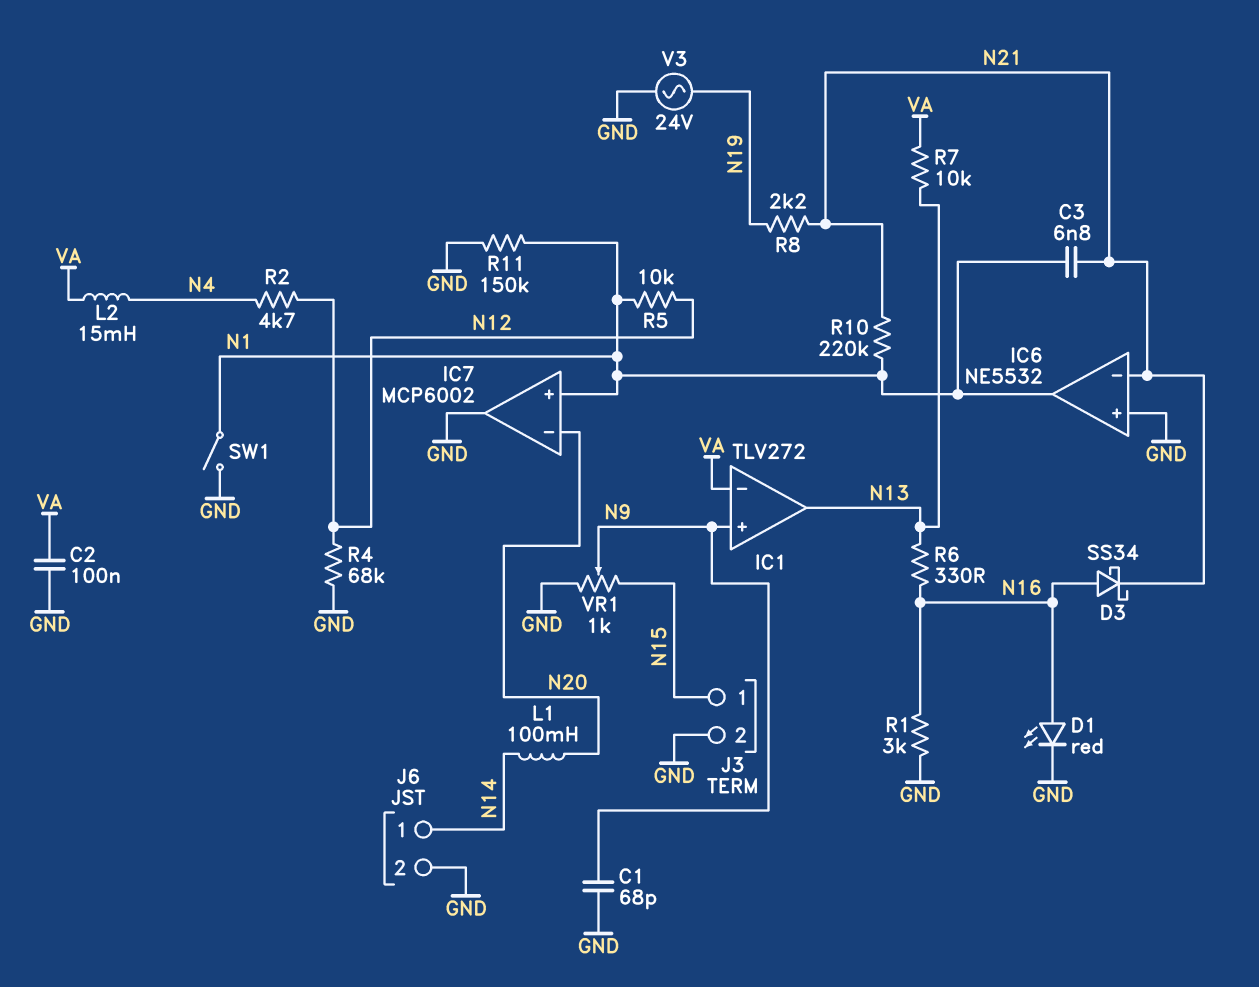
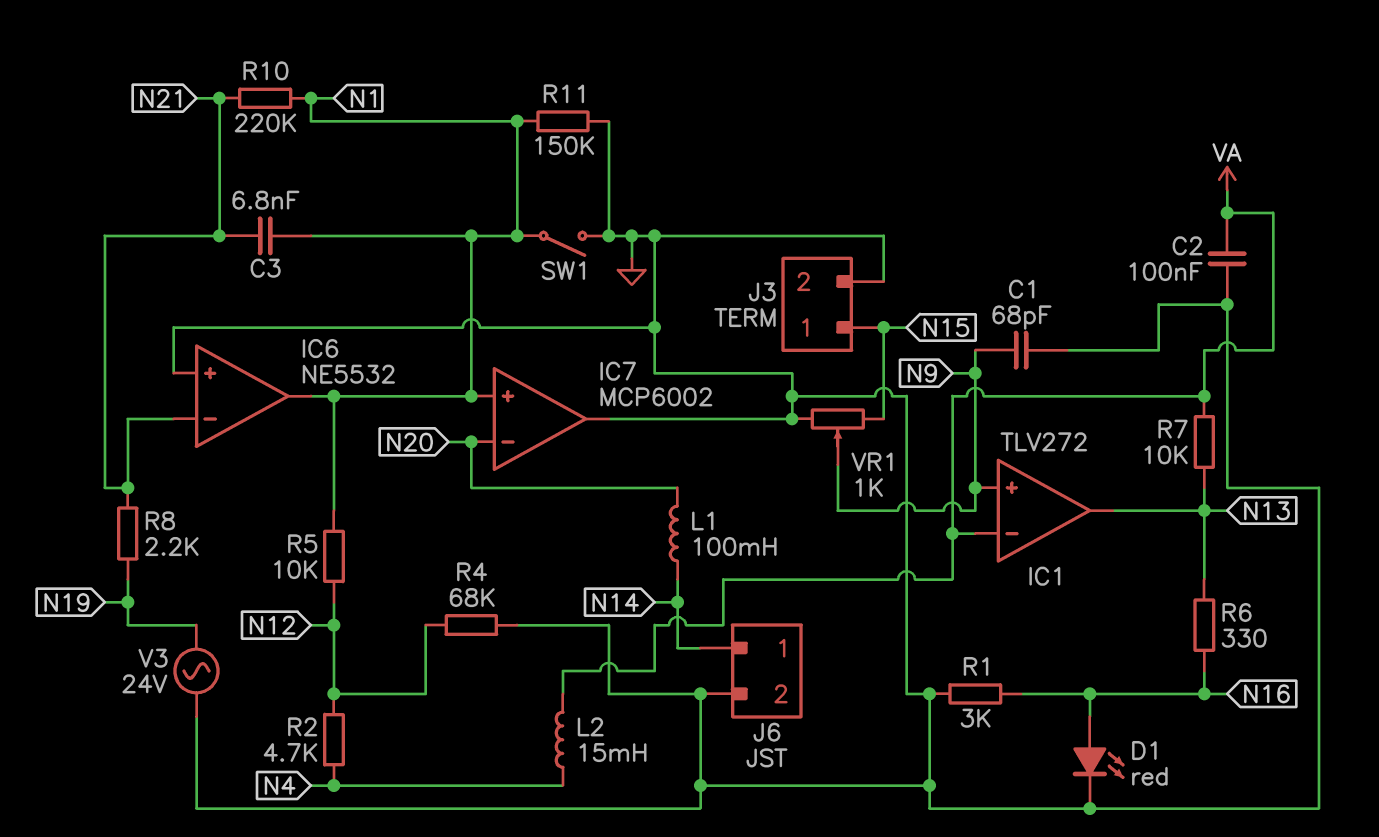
D3: schottky SS34 (A N16, K N21) -> none

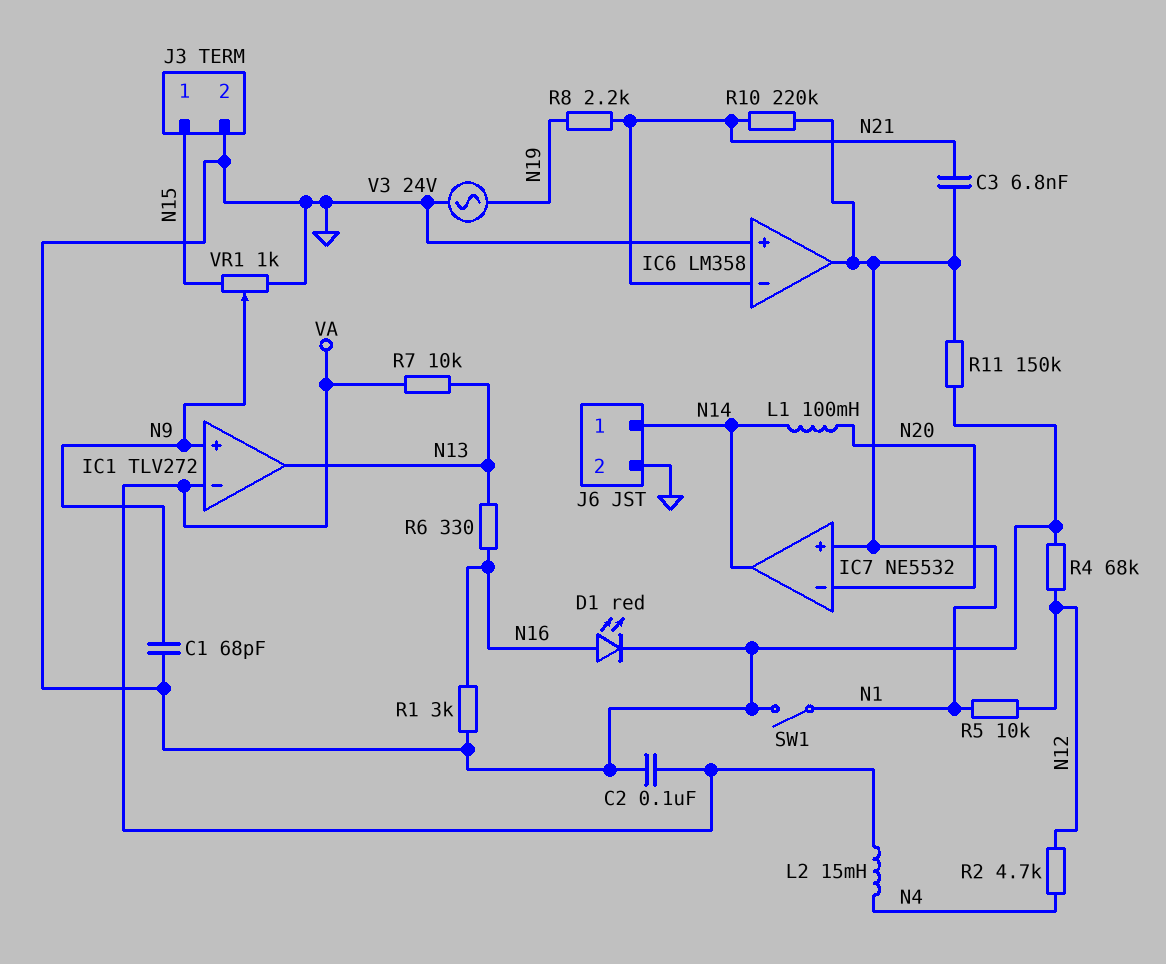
IC6: NE5532 -> LM358
IC7: MCP6002 -> NE5532
IC7 pin out: GND -> N14

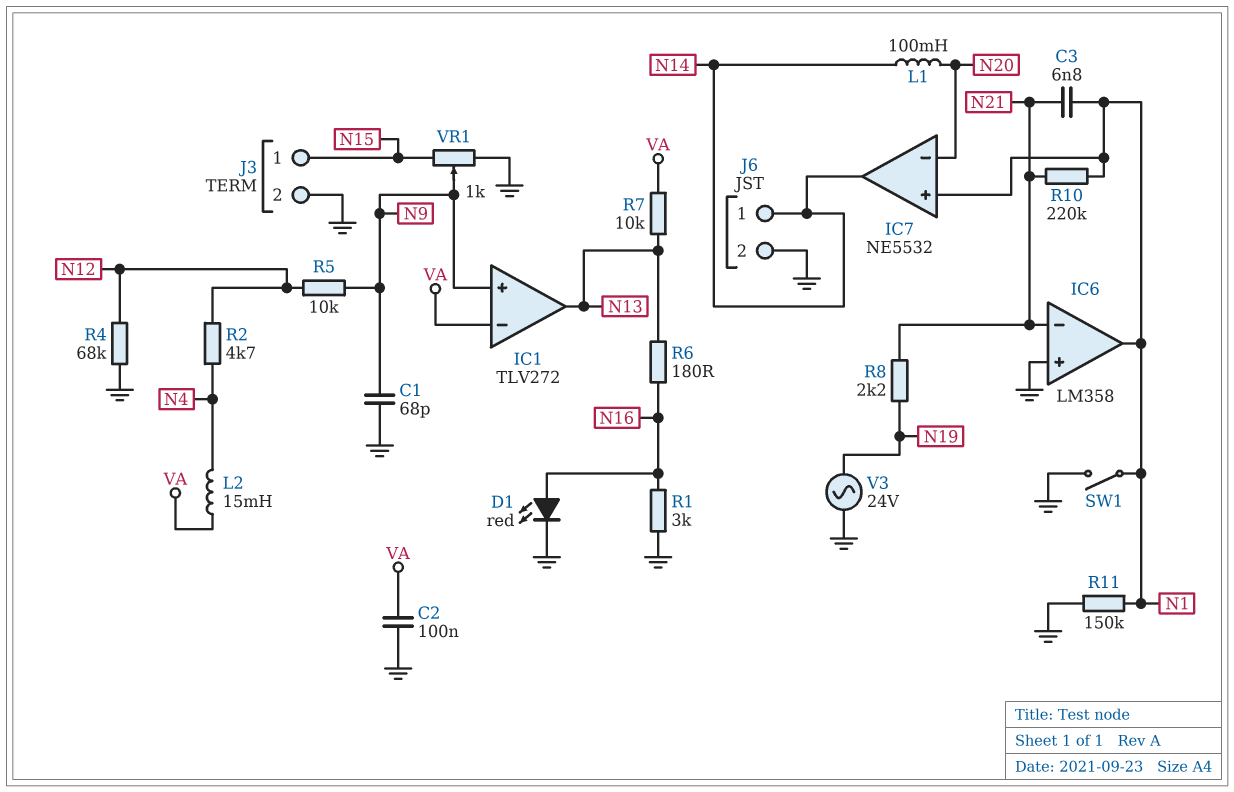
R5: 10k (N1, N12) -> 10k (N9, N12)
R6: 330 (N13, N16) -> 180 (N13, N16)

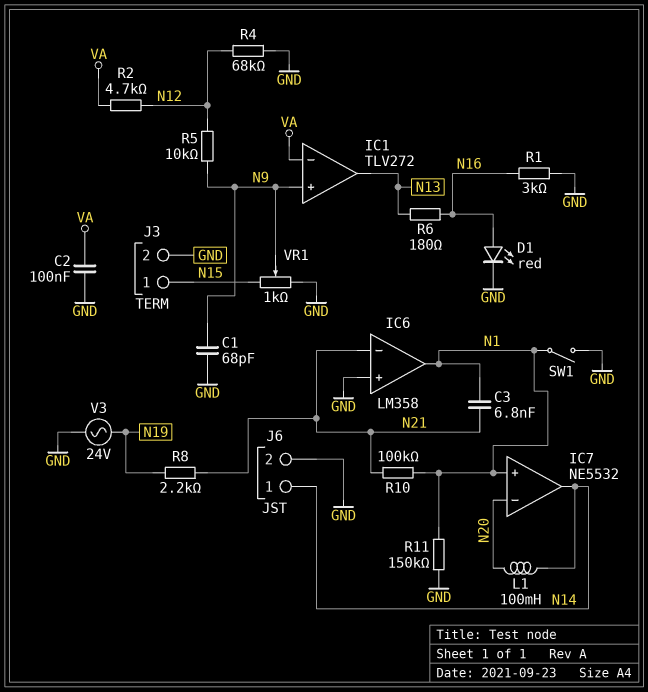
L2: 15mH (N4, VA) -> none
R2: 4.7k (N4, N12) -> 4.7k (N12, VA)
R7: 10k (N13, VA) -> none
R10: 220k (N1, N21) -> 100k (N1, N21)

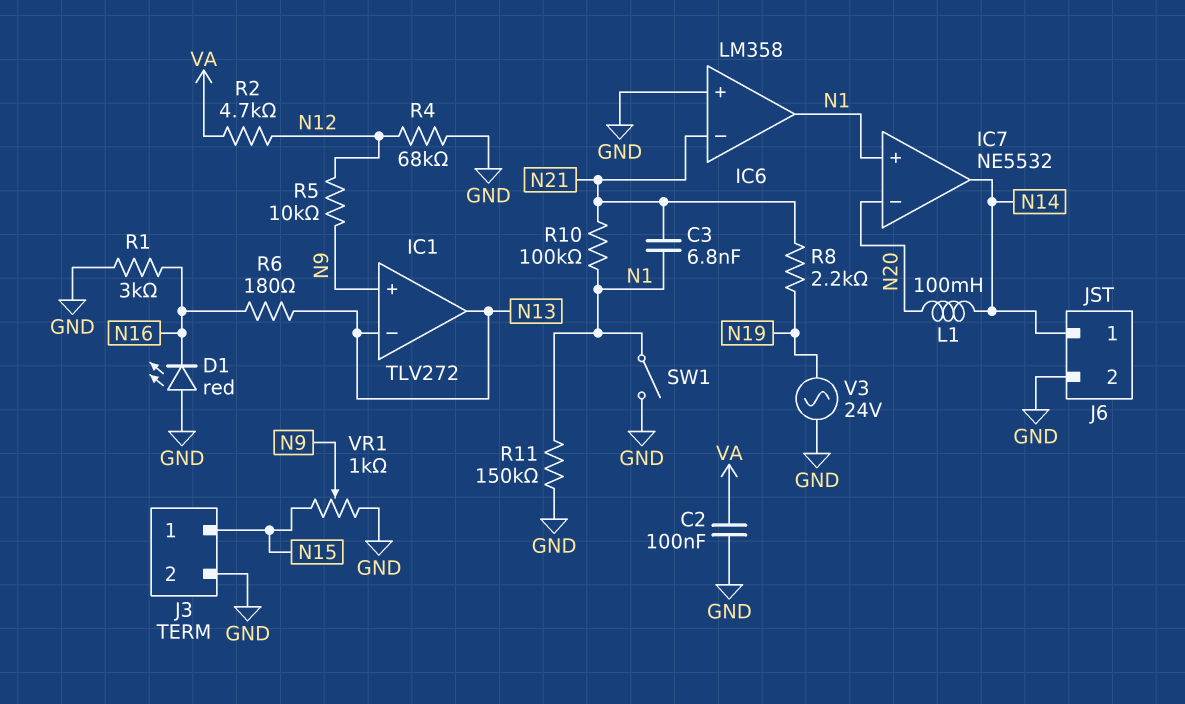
C1: 68pF (GND, N9) -> none
D1: LED red (A N16, K GND) -> LED red (A GND, K N16)
IC1 pin in-: VA -> N13

